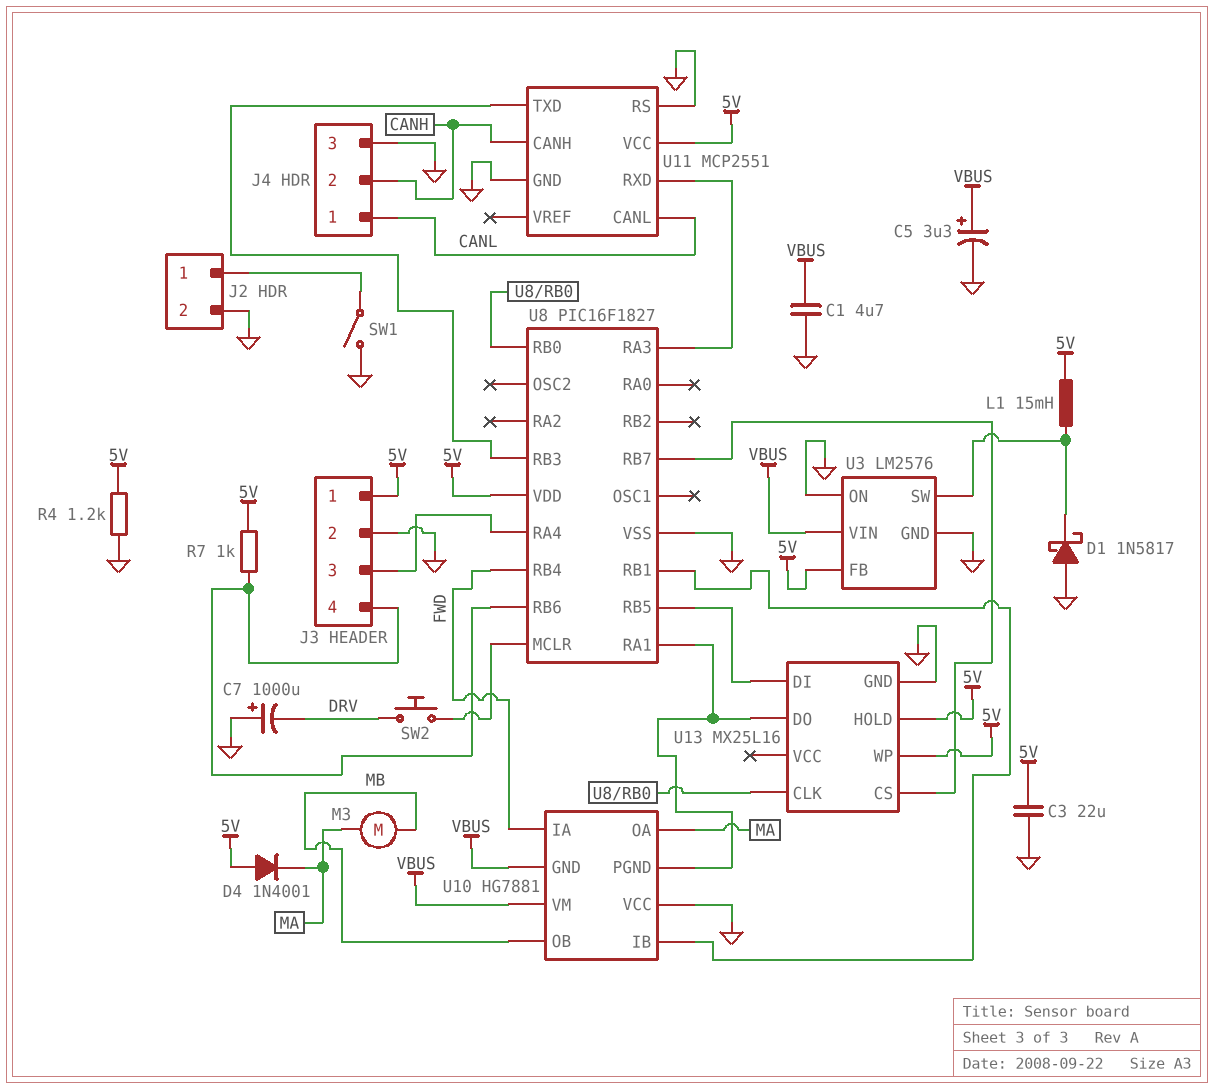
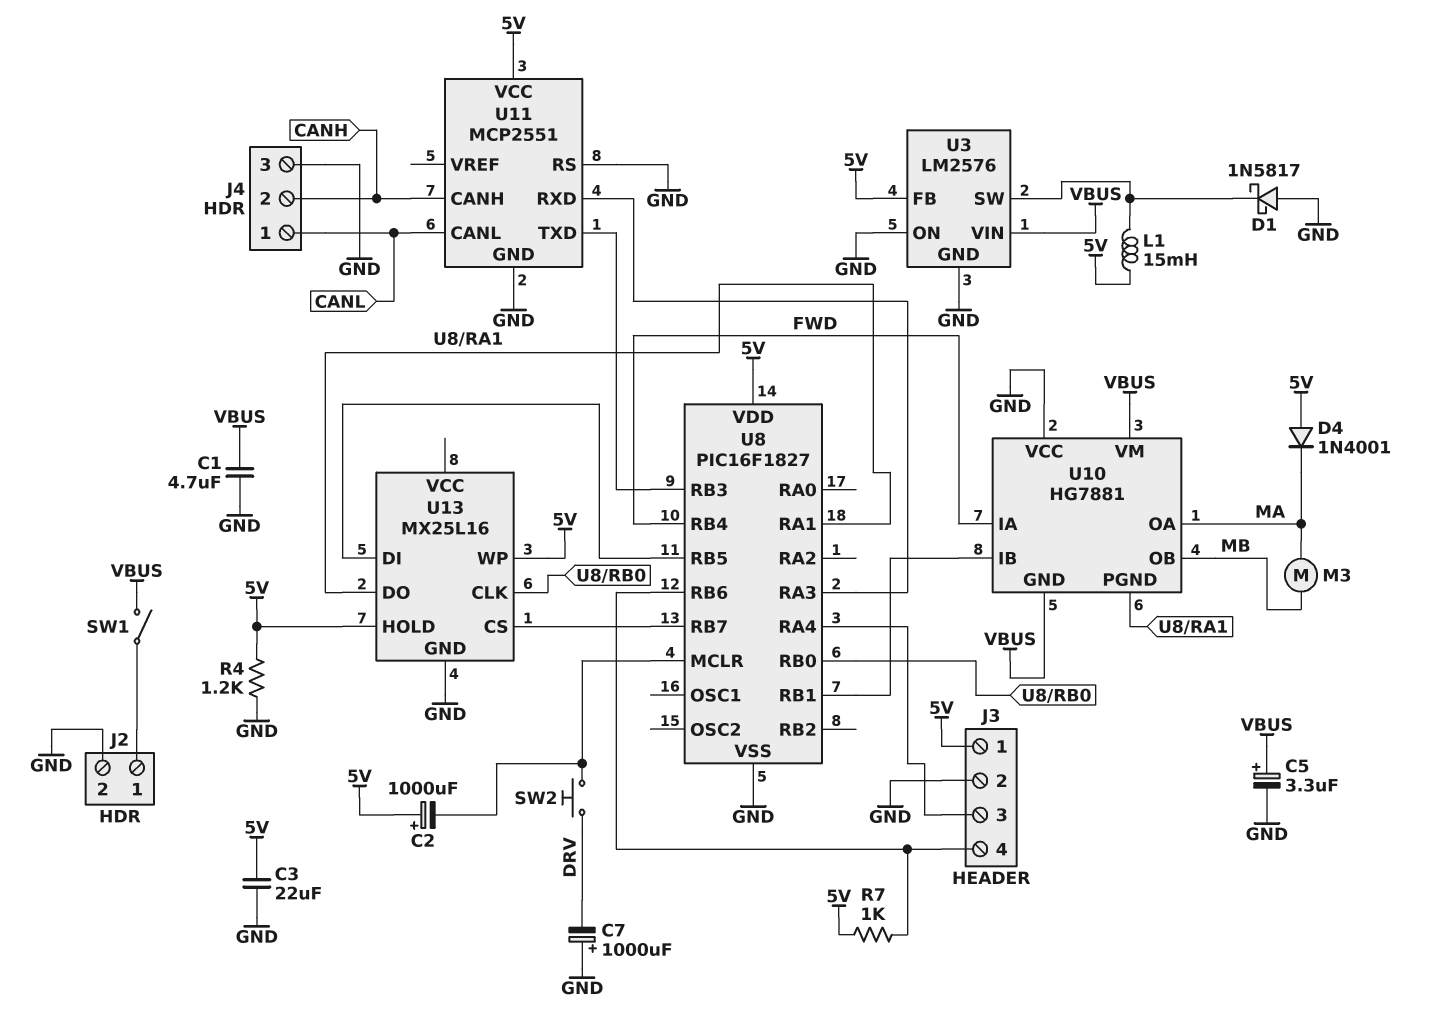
C2: none -> 1000uF (plus 5V, minus U8/MCLR)
SW1: switch (GND, J2/1) -> switch (J2/1, VBUS)

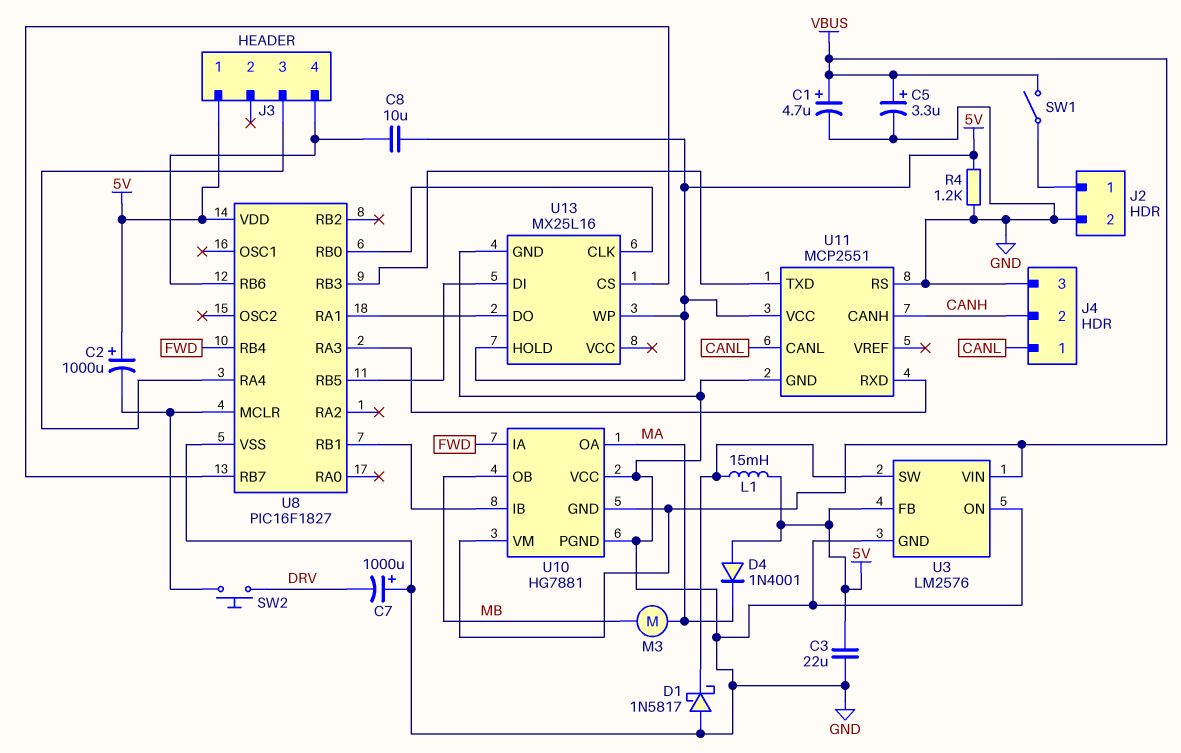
C1: 4.7uF (GND, VBUS) -> 4.7uF (plus VBUS, minus GND)
C8: none -> 10uF (5V, J3/4)
J3 pin 2: GND -> none
R7: 1k (5V, J3/4) -> none
U10 pin PGND: U8/RA1 -> GND

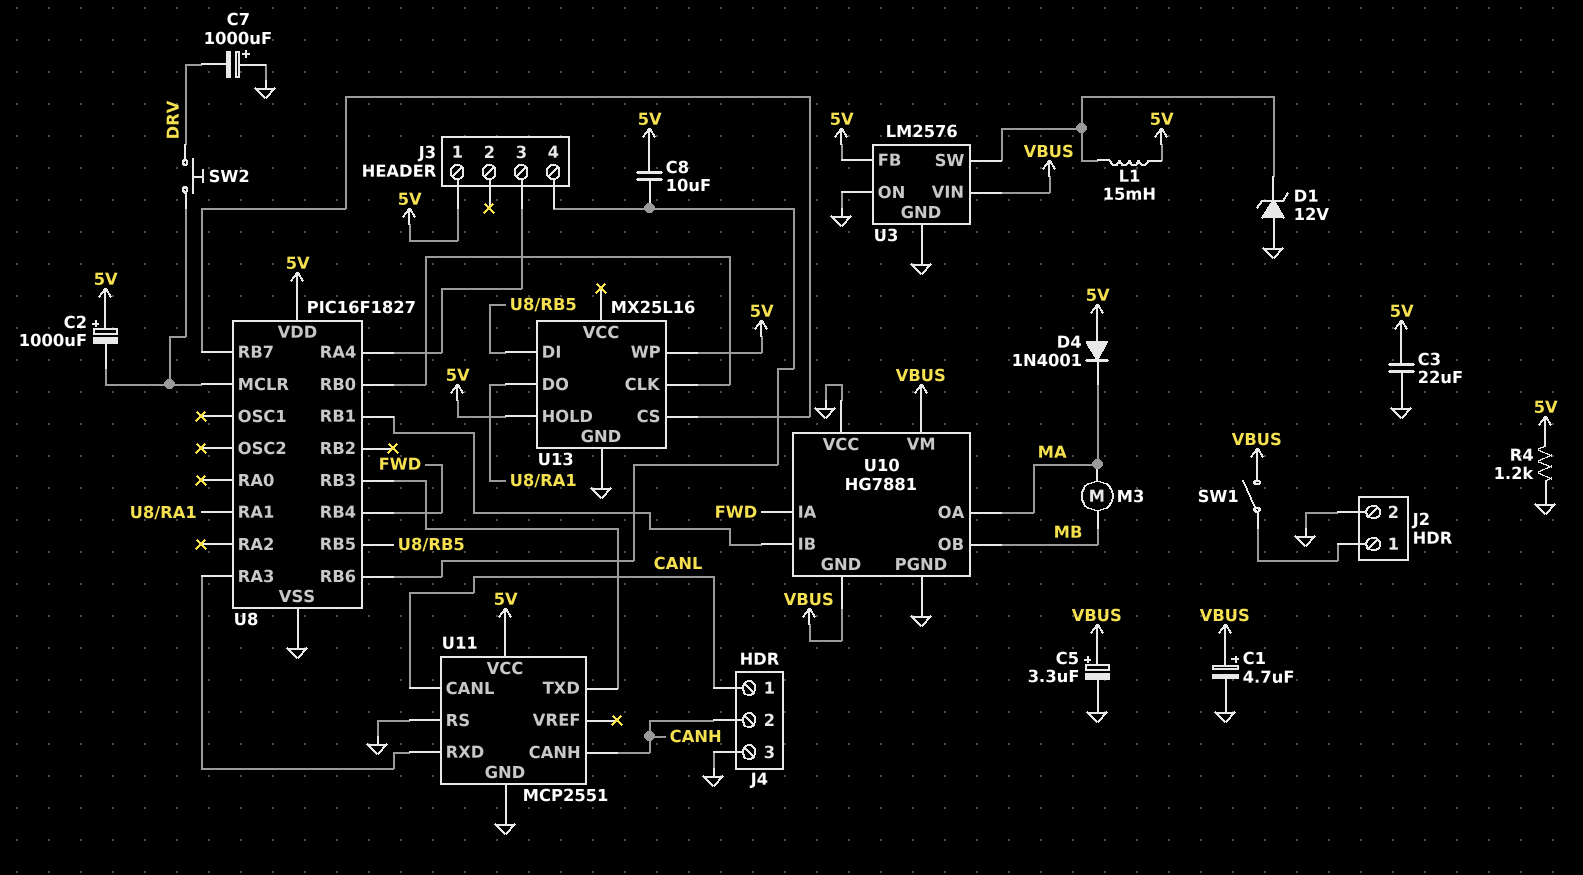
D1: schottky 1N5817 (A GND, K U3/SW) -> zener 12V (A GND, K U3/SW)

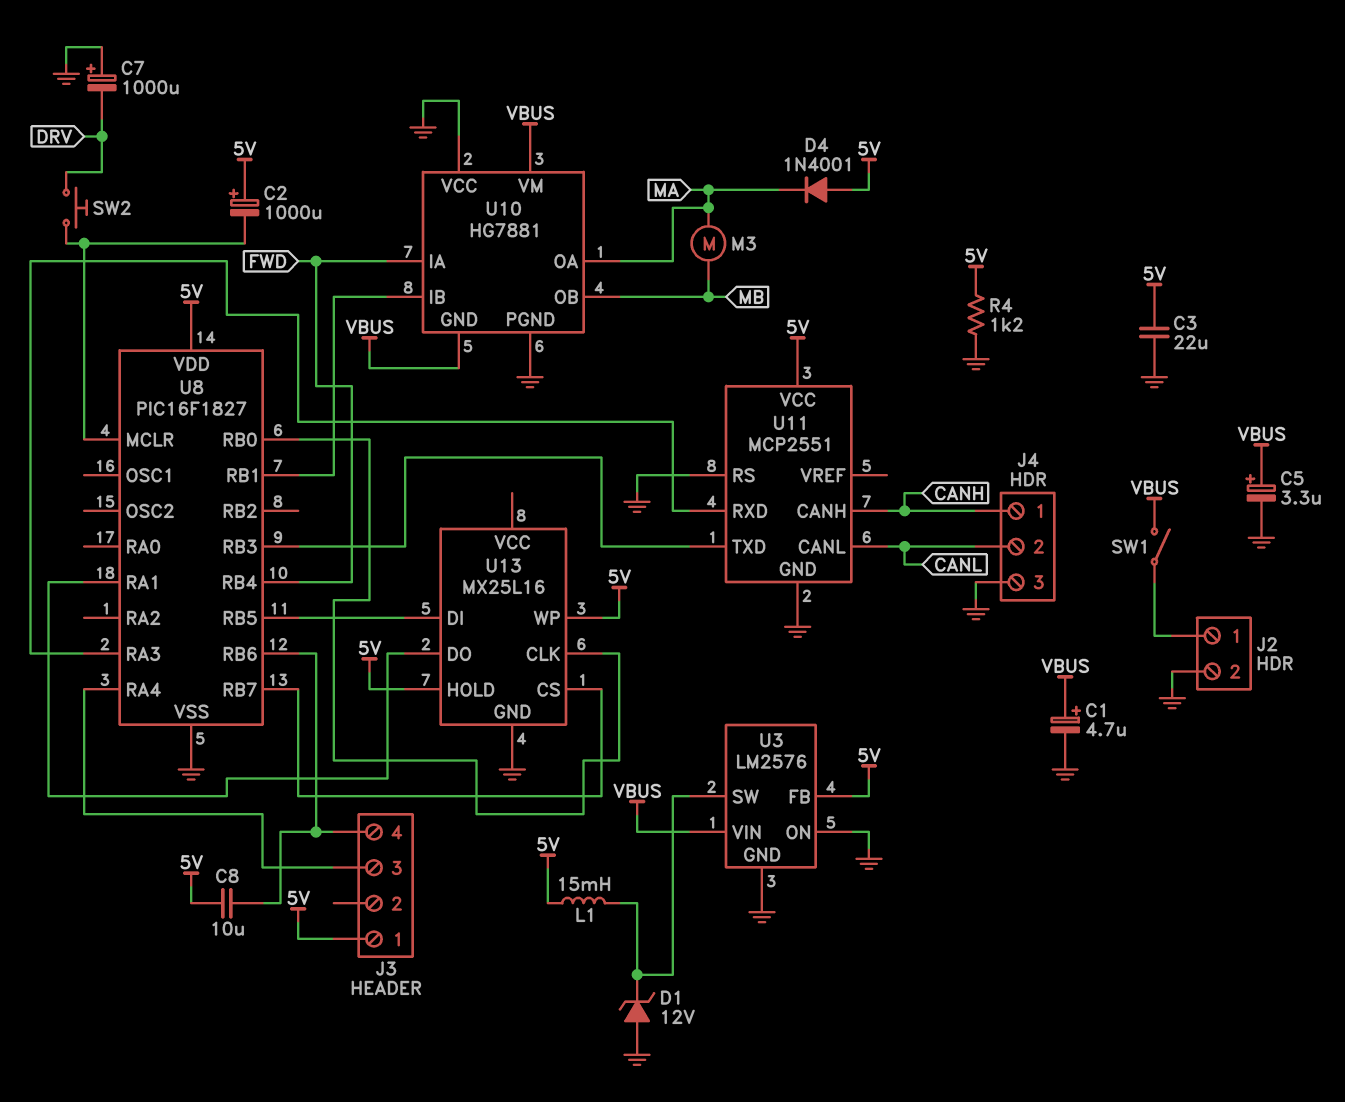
J4 pin 1: CANL -> CANH
J4 pin 2: CANH -> CANL

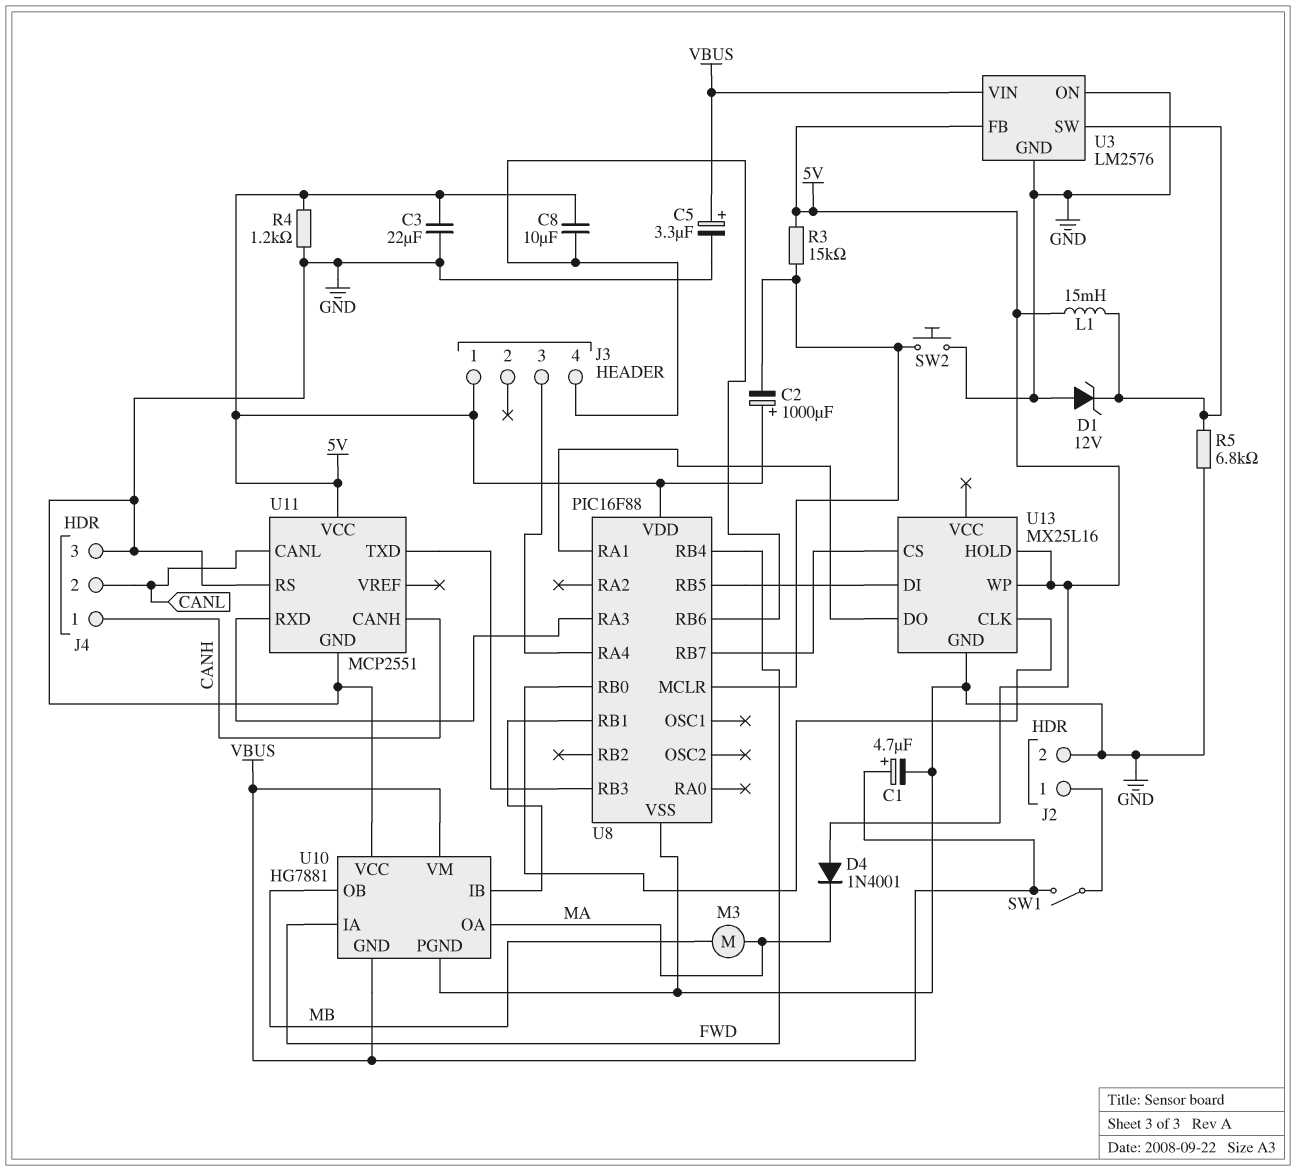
C7: 1000uF (plus GND, minus DRV) -> none
R3: none -> 15k (5V, U8/MCLR)
R5: none -> 6.8k (GND, U3/SW)
SW2: button (DRV, U8/MCLR) -> button (GND, U8/MCLR)
U8: PIC16F1827 -> PIC16F88

